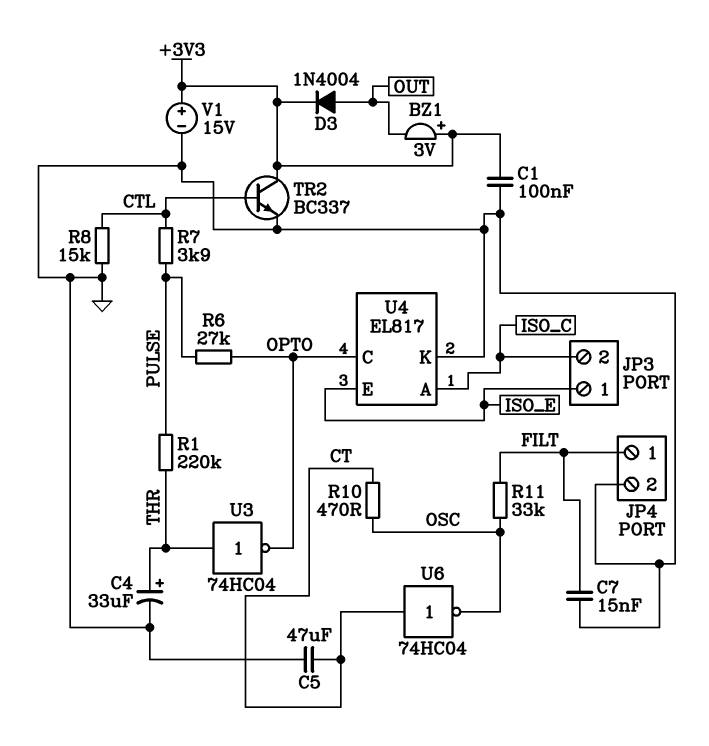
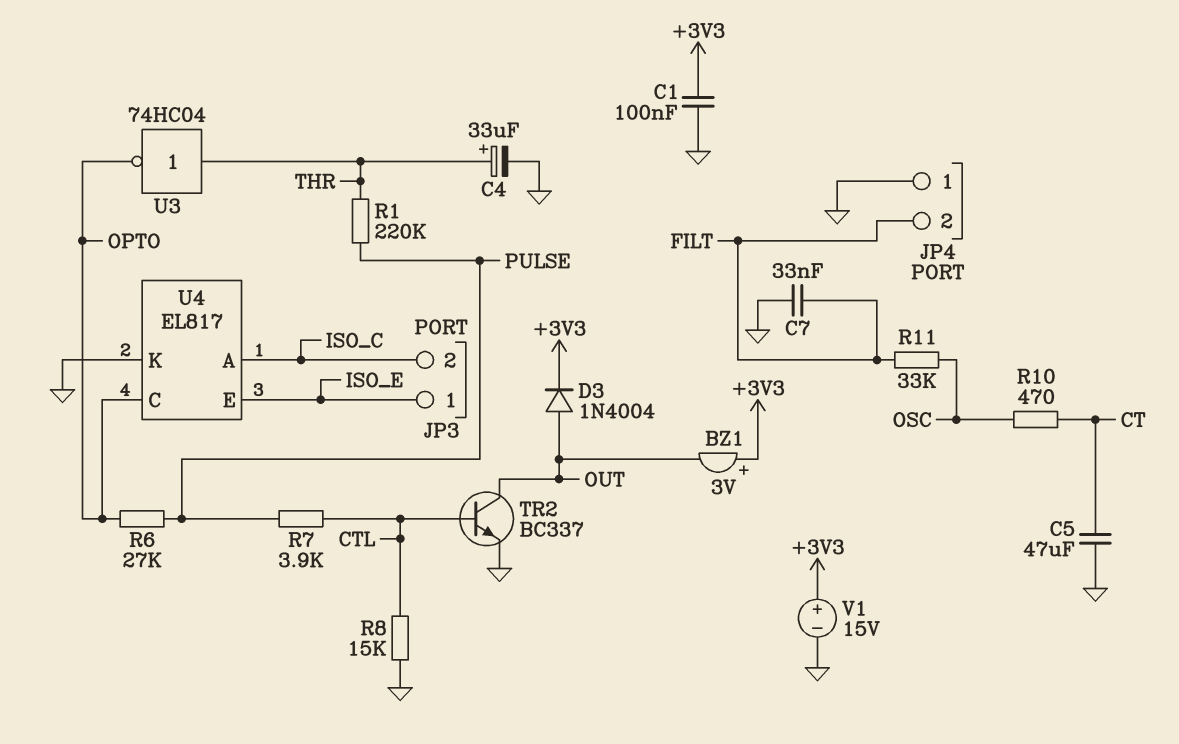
C7: 15nF (FILT, GND) -> 33nF (FILT, GND)
JP4 pin 1: FILT -> GND
JP4 pin 2: GND -> FILT
TR2: NPN BC337 (B CTL, C +3V3, E GND) -> NPN BC337 (B CTL, C OUT, E GND)
U6: NOT 74HC04 (in CT, out OSC) -> none

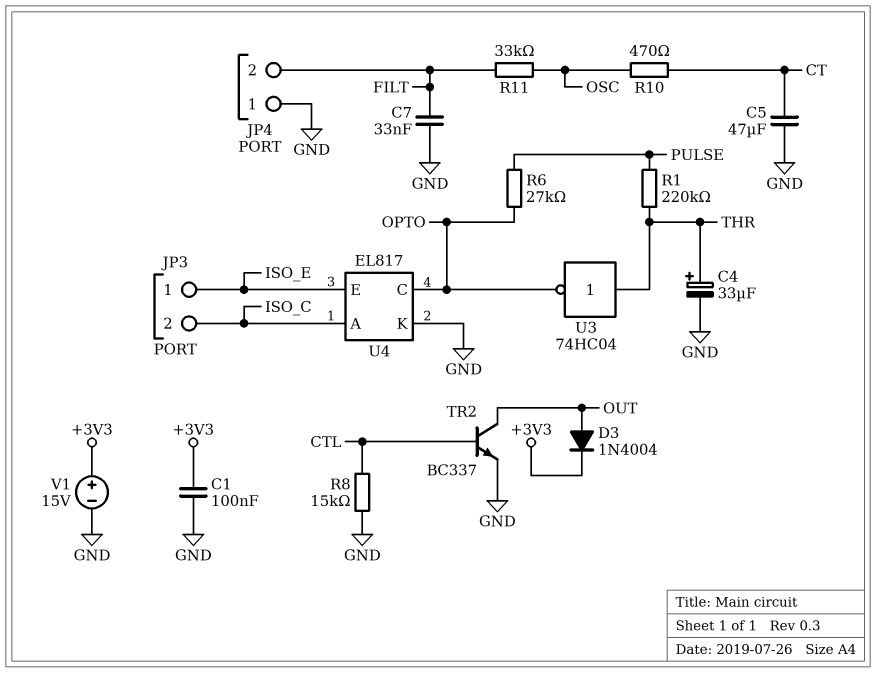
BZ1: buzzer 3V (plus +3V3, minus OUT) -> none
R7: 3.9k (CTL, PULSE) -> none

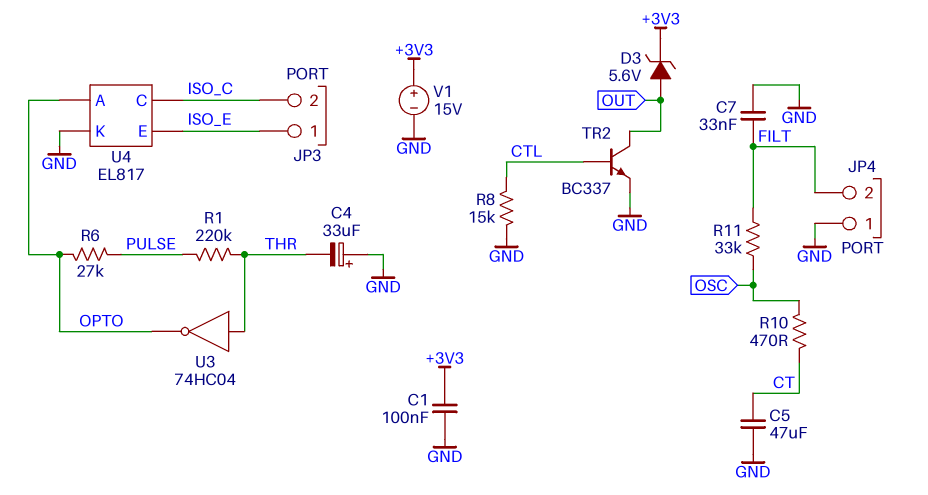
C4: 33uF (plus THR, minus GND) -> 33uF (plus GND, minus THR)
D3: diode 1N4004 (A OUT, K +3V3) -> zener 5.6V (A OUT, K +3V3)
U4 pin A: ISO_C -> OPTO
U4 pin C: OPTO -> ISO_C

